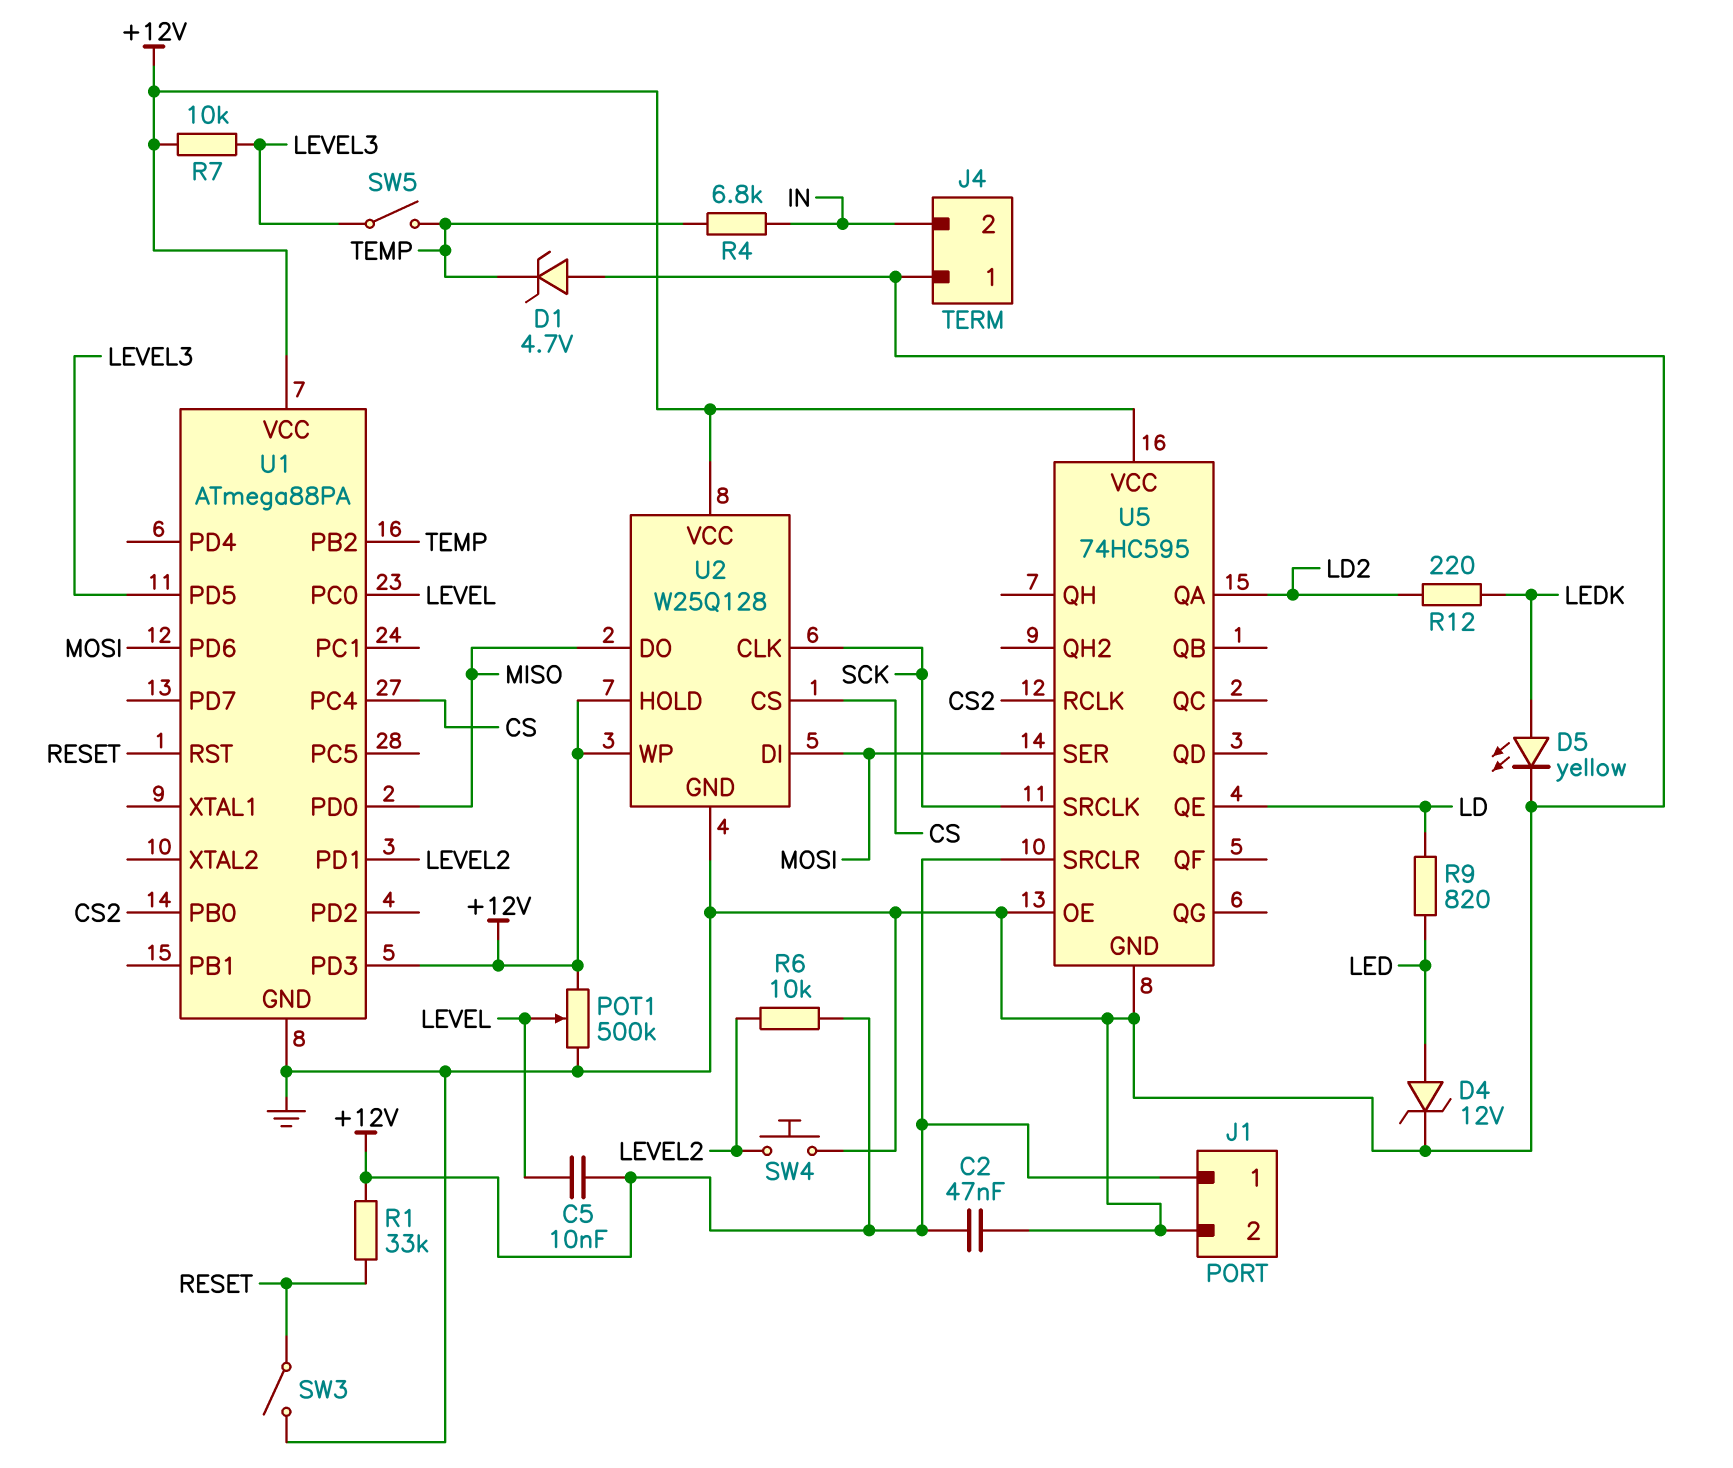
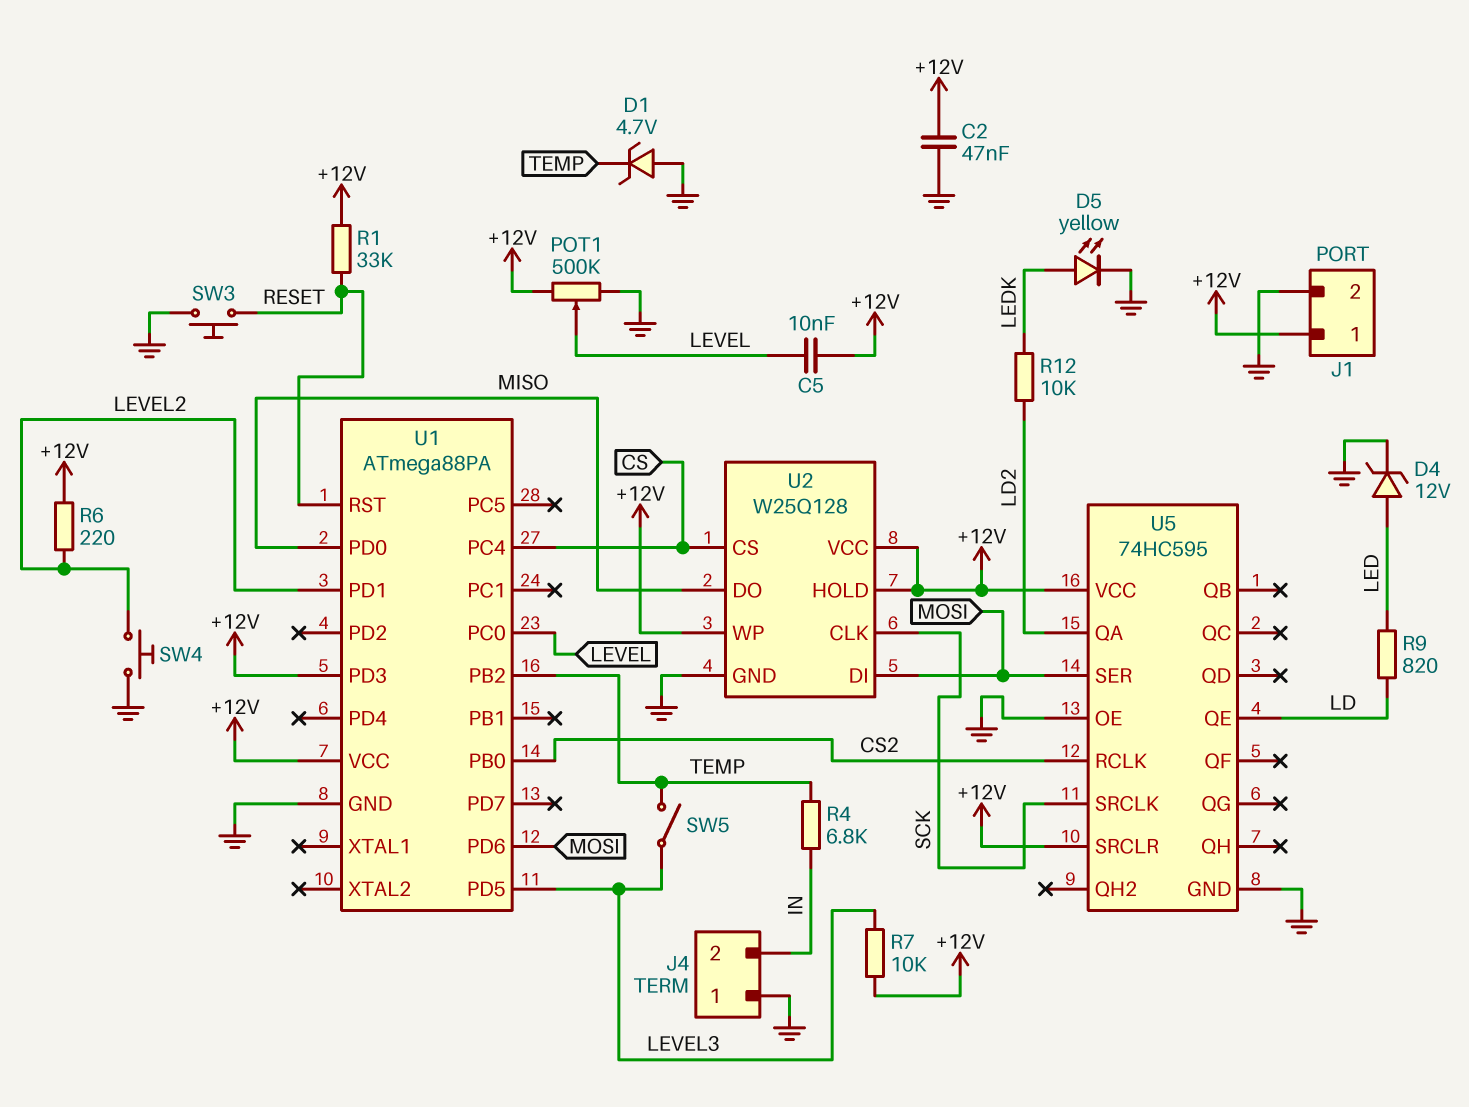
R6: 10k (+12V, LEVEL2) -> 220 (+12V, LEVEL2)
R12: 220 (LD2, LEDK) -> 10k (LD2, LEDK)
SW3: switch (GND, RESET) -> button (GND, RESET)

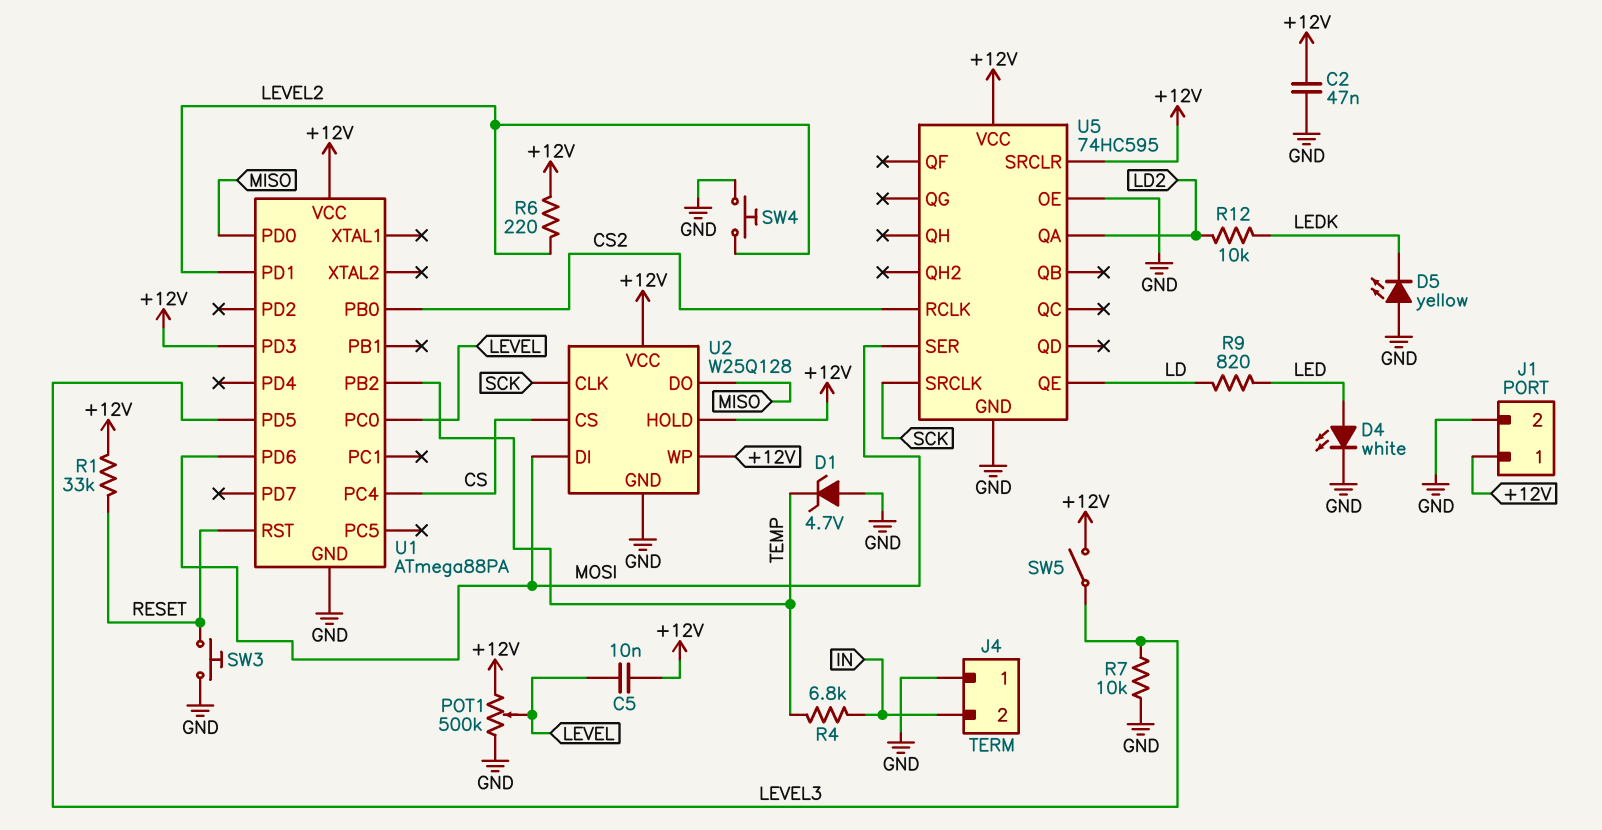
D4: zener 12V (A LED, K GND) -> LED white (A LED, K GND)
D5: LED yellow (A LEDK, K GND) -> LED yellow (A GND, K LEDK)
R7: 10k (+12V, LEVEL3) -> 10k (GND, LEVEL3)
SW5: switch (LEVEL3, TEMP) -> switch (+12V, LEVEL3)

